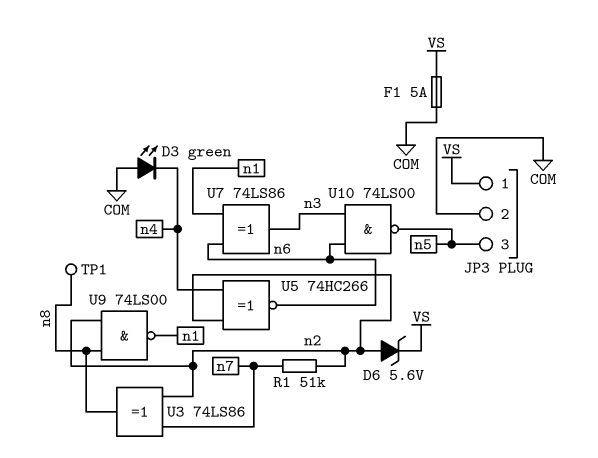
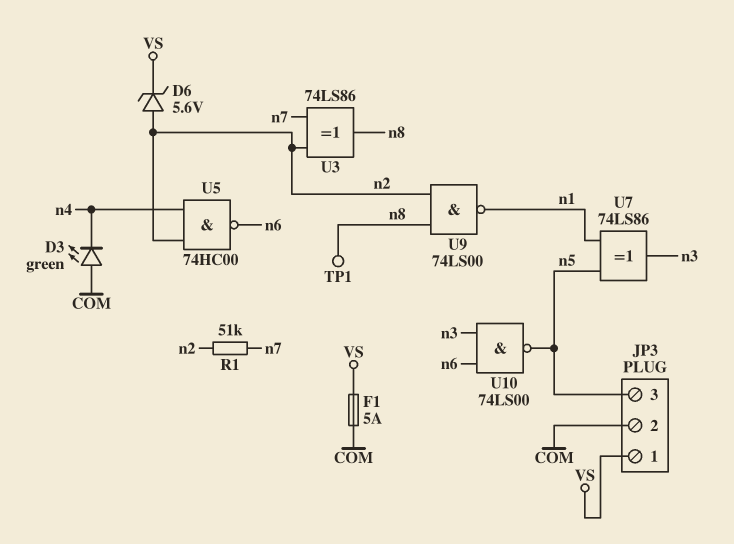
U5: XNOR 74HC266 (in n2, in n4, out n6) -> NAND 74HC00 (in n2, in n4, out n6)
U7: XOR 74LS86 (in n1, in n6, out n3) -> XOR 74LS86 (in n1, in n5, out n3)

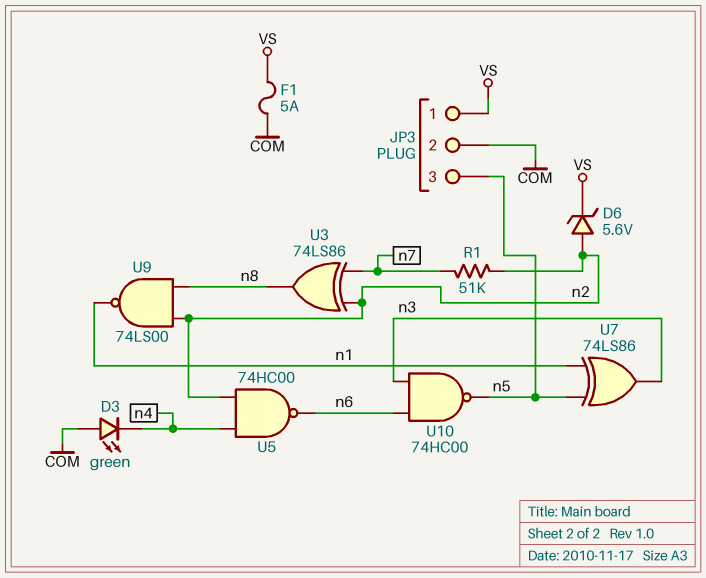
TP1: test point (n8) -> none
U10: NAND 74LS00 (in n3, in n6, out n5) -> NAND 74HC00 (in n3, in n6, out n5)

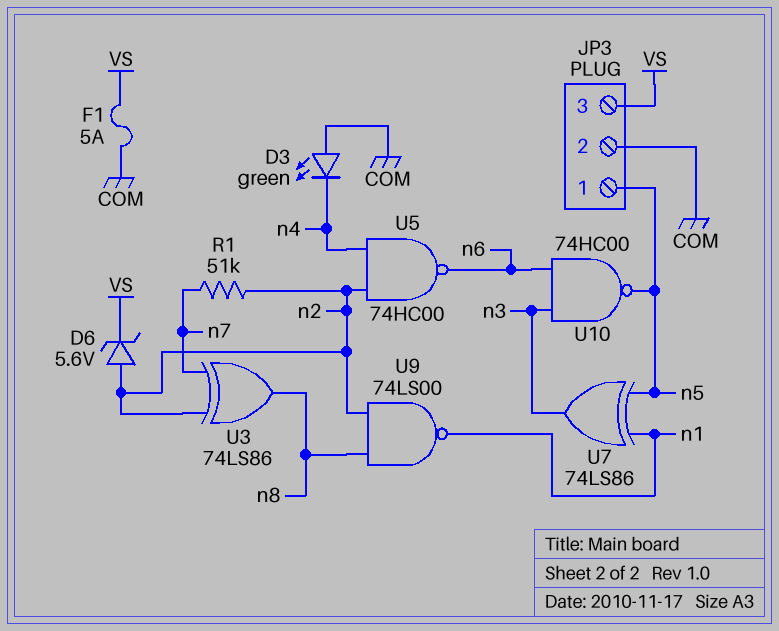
JP3 pin 1: VS -> n5
JP3 pin 3: n5 -> VS

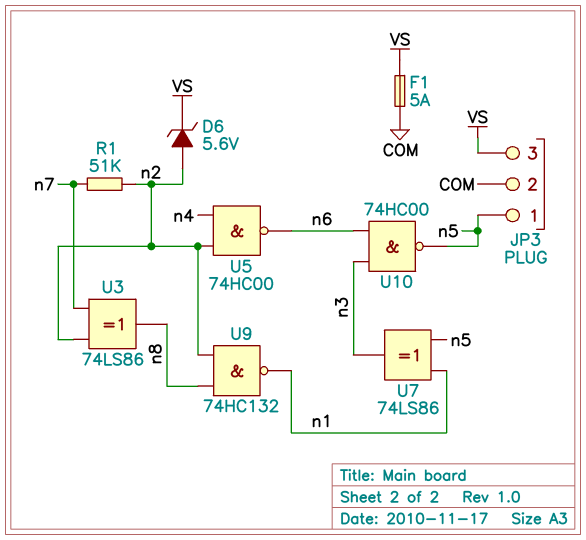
D3: LED green (A COM, K n4) -> none
U9: NAND 74LS00 (in n2, in n8, out n1) -> NAND 74HC132 (in n2, in n8, out n1)

